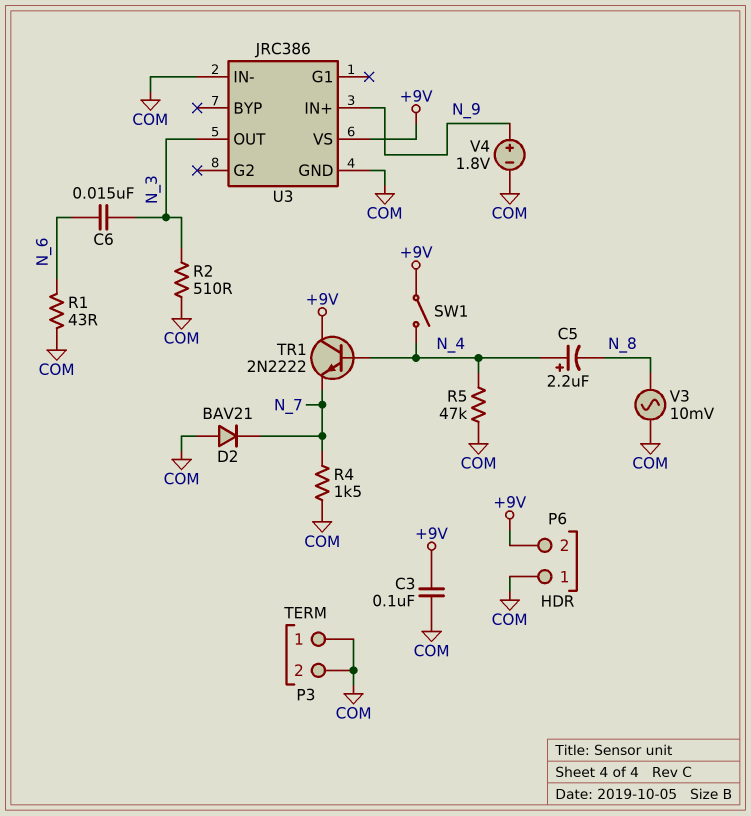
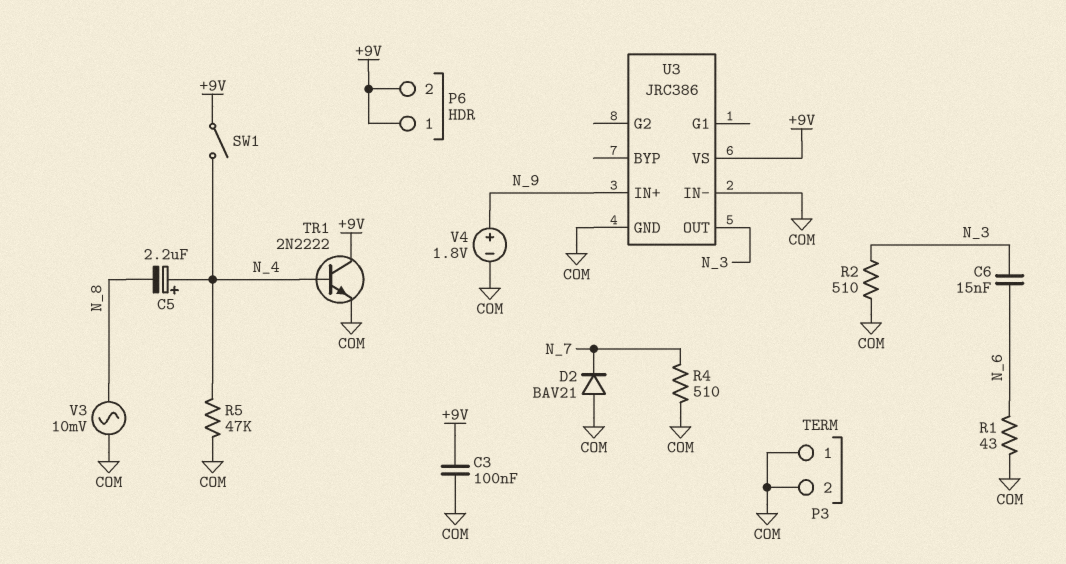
P6 pin 1: COM -> +9V
R4: 1.5k (COM, N_7) -> 510 (COM, N_7)
TR1: NPN 2N2222 (B N_4, C +9V, E N_7) -> NPN 2N2222 (B N_4, C +9V, E COM)

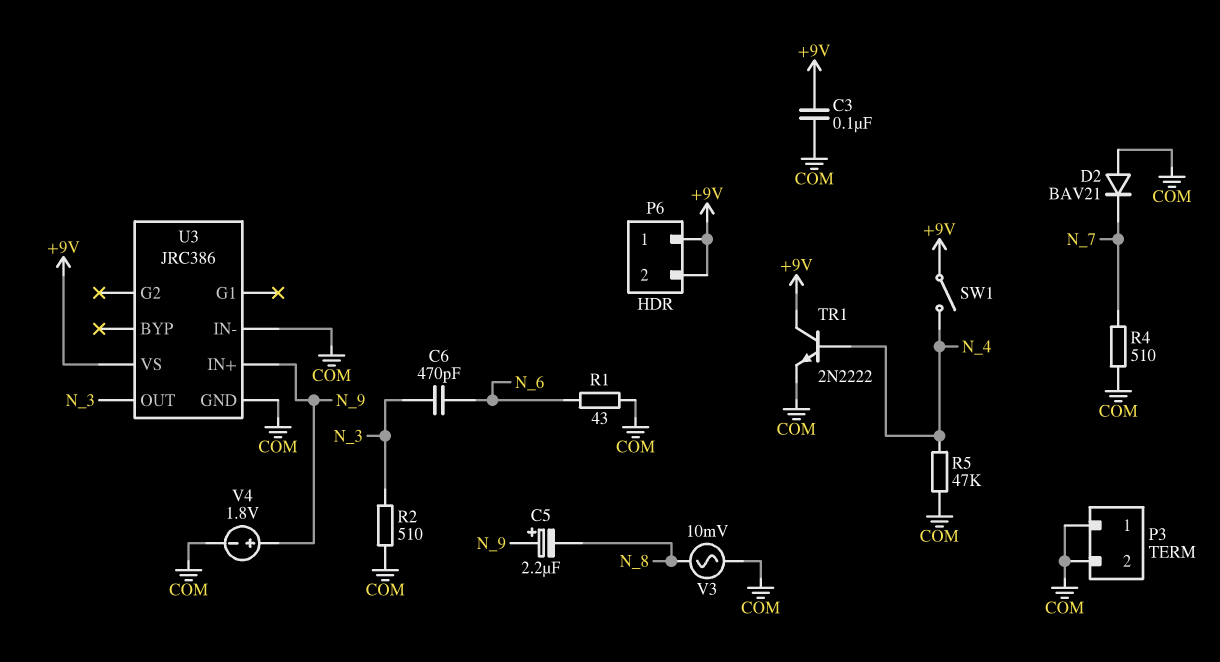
C5: 2.2uF (plus N_4, minus N_8) -> 2.2uF (plus N_9, minus N_8)
C6: 15nF (N_3, N_6) -> 470pF (N_3, N_6)

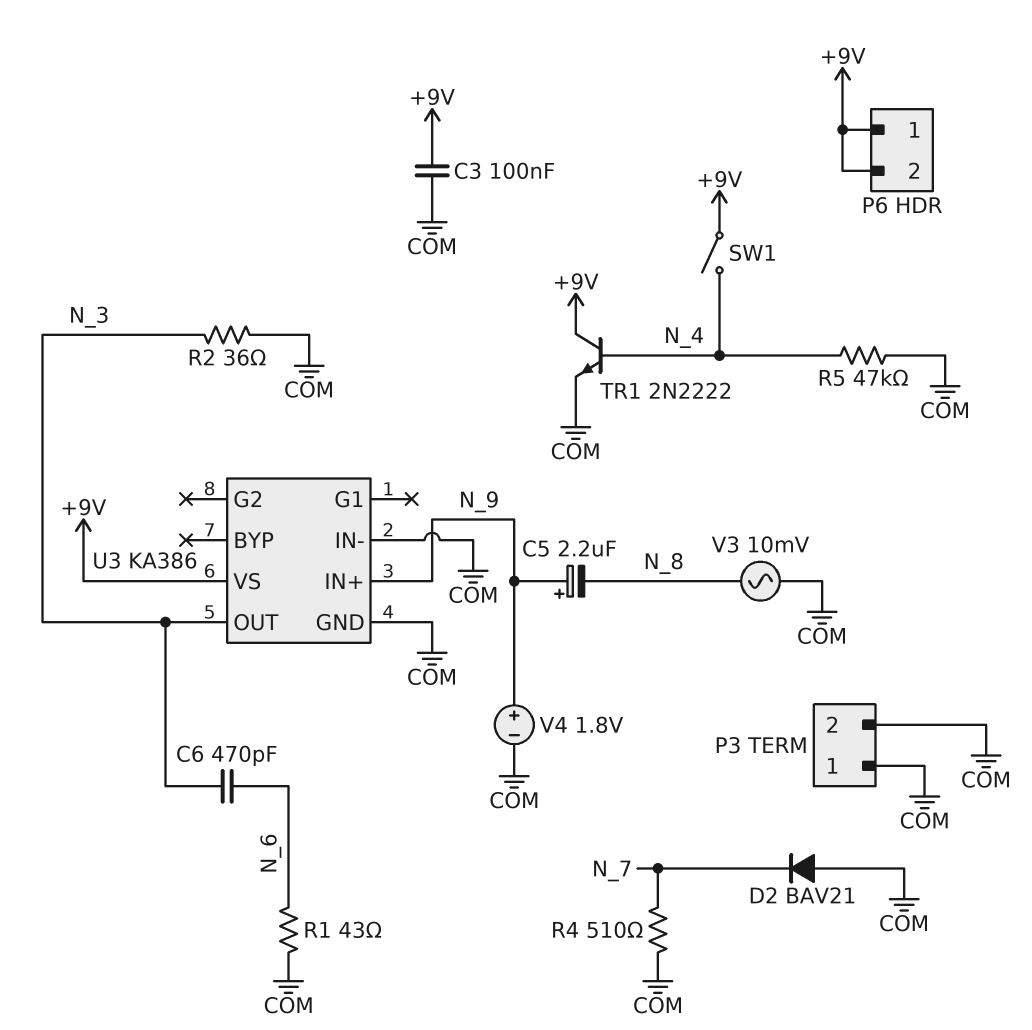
R2: 510 (COM, N_3) -> 36 (COM, N_3)
U3: JRC386 -> KA386

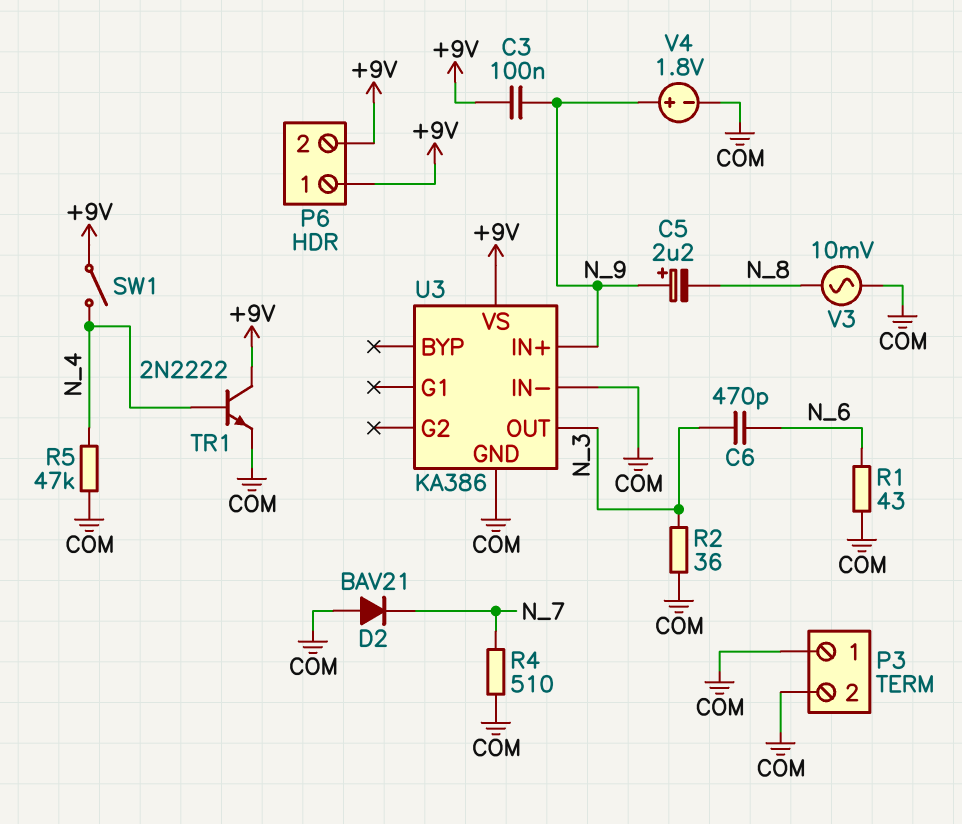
C3: 100nF (+9V, COM) -> 100nF (+9V, N_9)

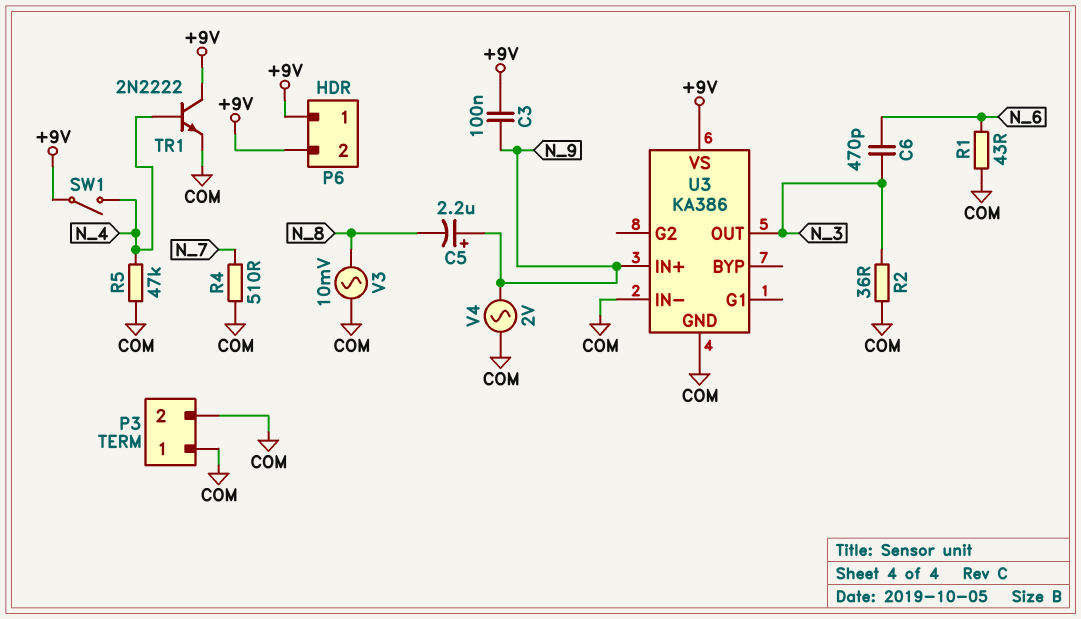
D2: diode BAV21 (A COM, K N_7) -> none
V4: 1.8V (plus N_9, minus COM) -> AC 2V (COM, N_9)

